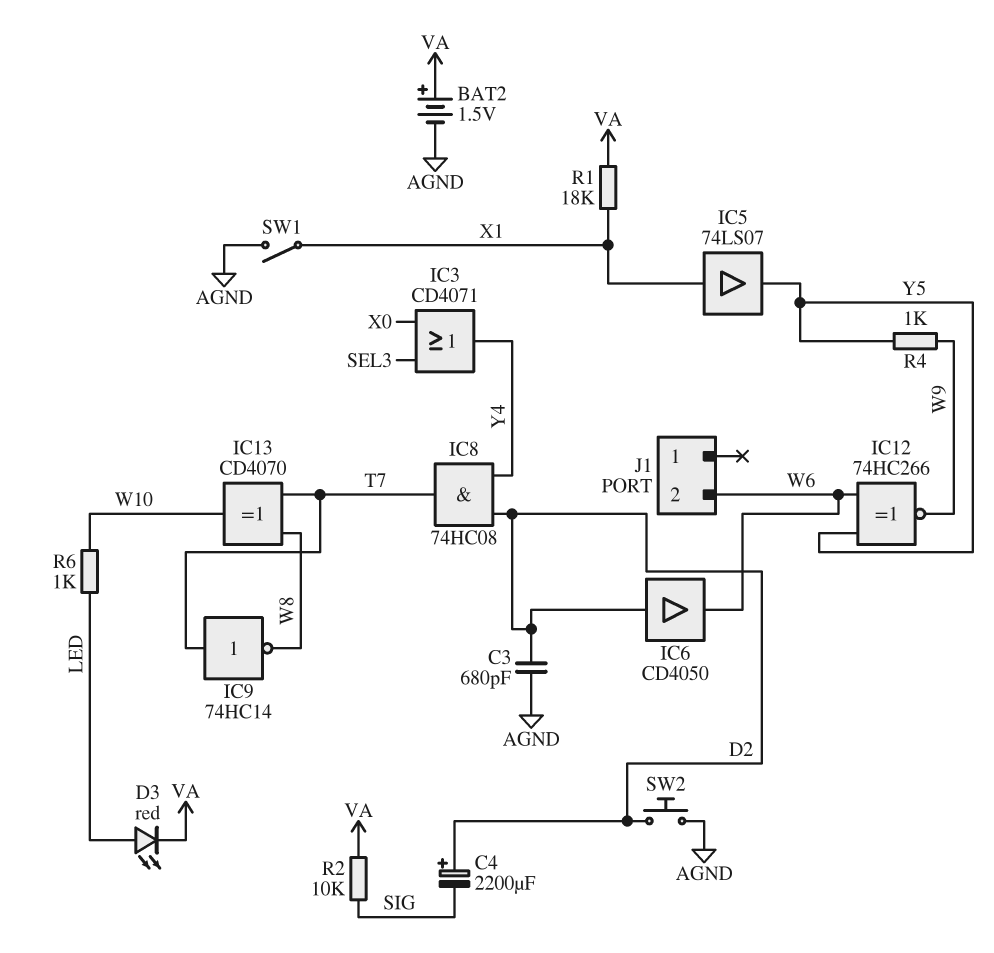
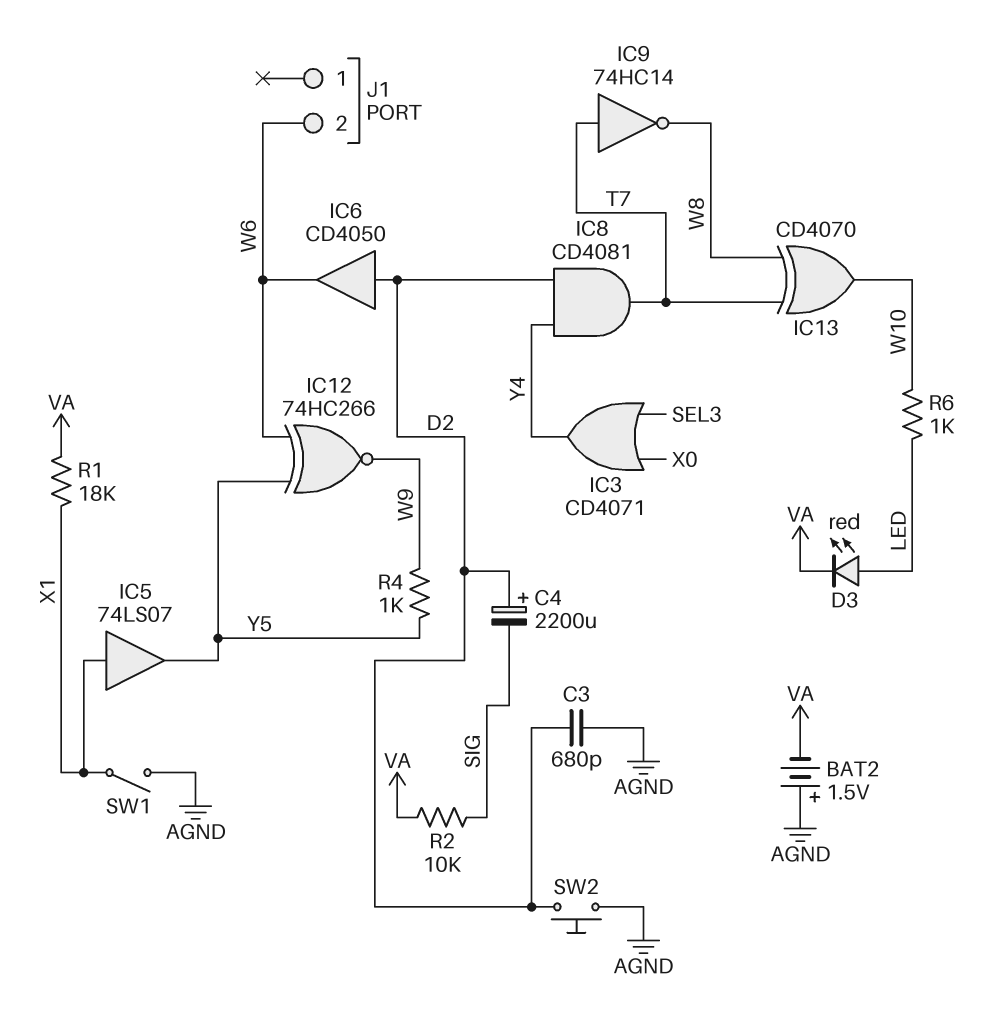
BAT2: 1.5V (plus VA, minus AGND) -> 1.5V (plus AGND, minus VA)
IC8: AND 74HC08 (in D2, in Y4, out T7) -> AND CD4081 (in D2, in Y4, out T7)

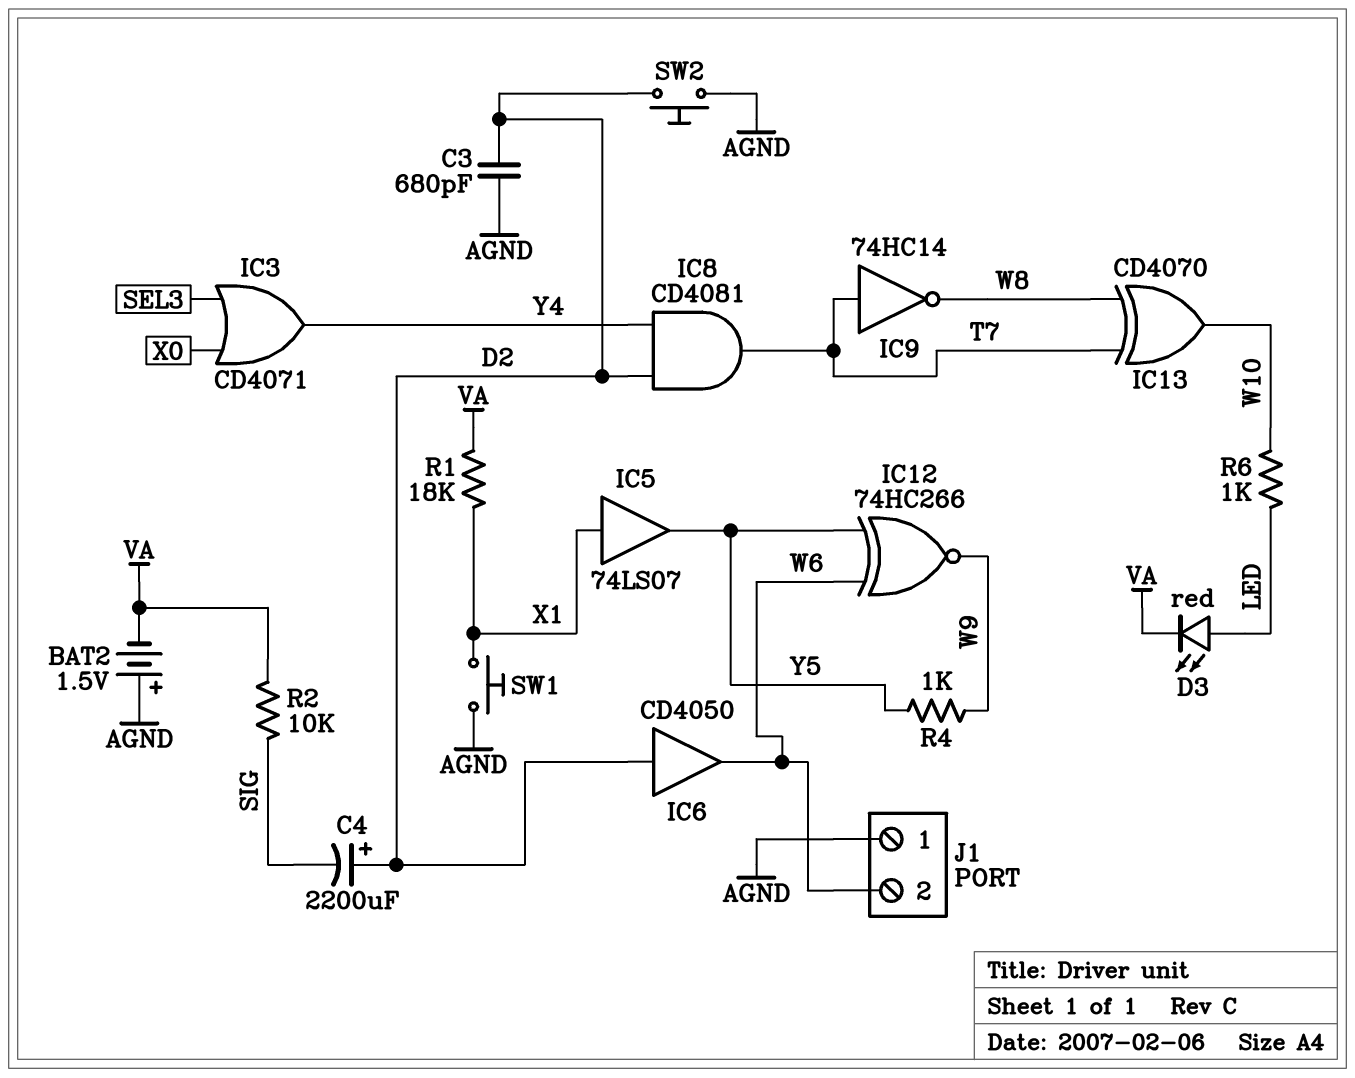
J1 pin 1: none -> AGND
SW1: switch (AGND, X1) -> button (AGND, X1)

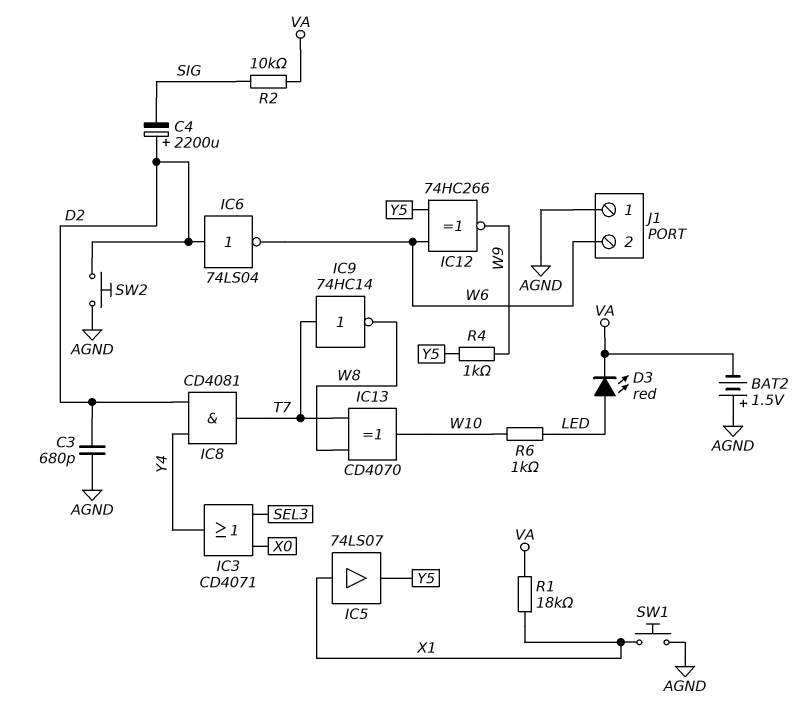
IC6: buffer CD4050 (in D2, out W6) -> NOT 74LS04 (in D2, out W6)

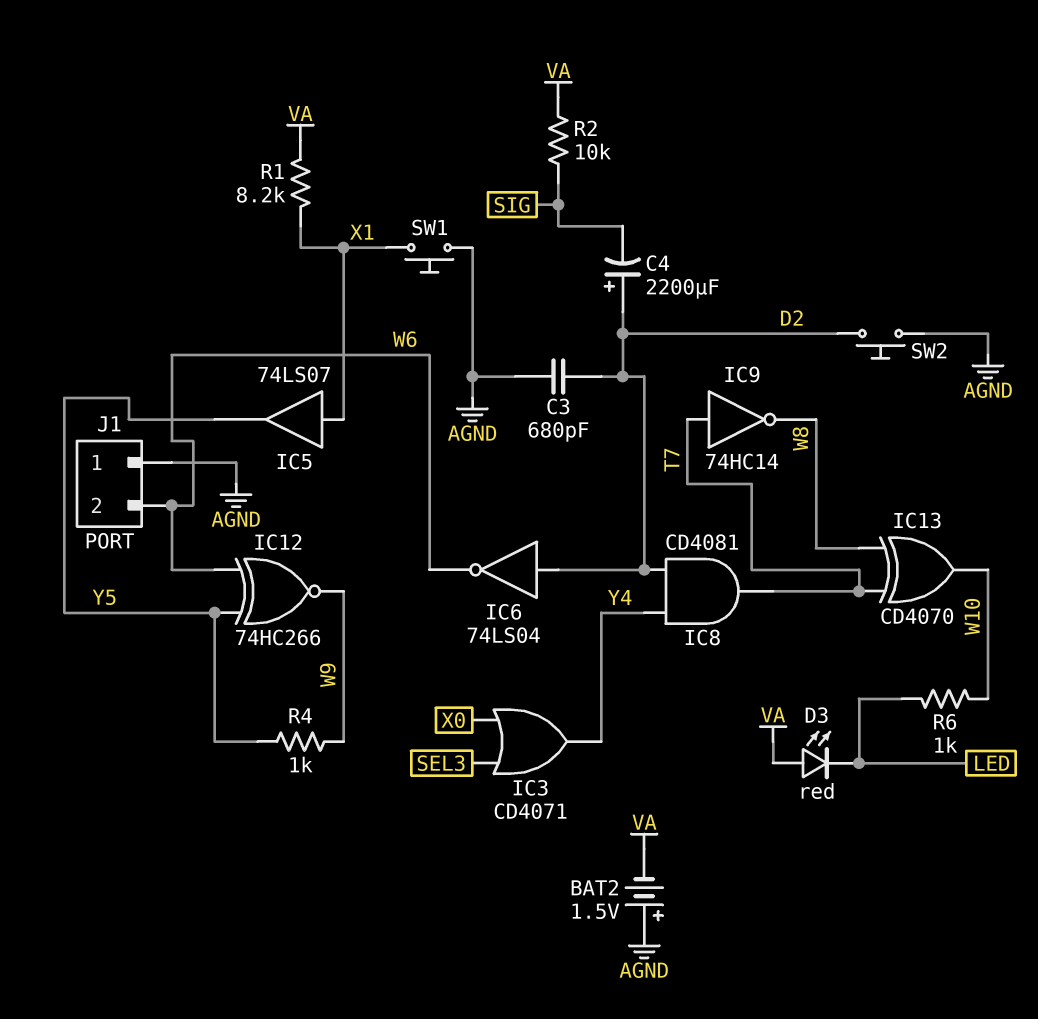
D3: LED red (A LED, K VA) -> LED red (A VA, K LED)
R1: 18k (VA, X1) -> 8.2k (VA, X1)

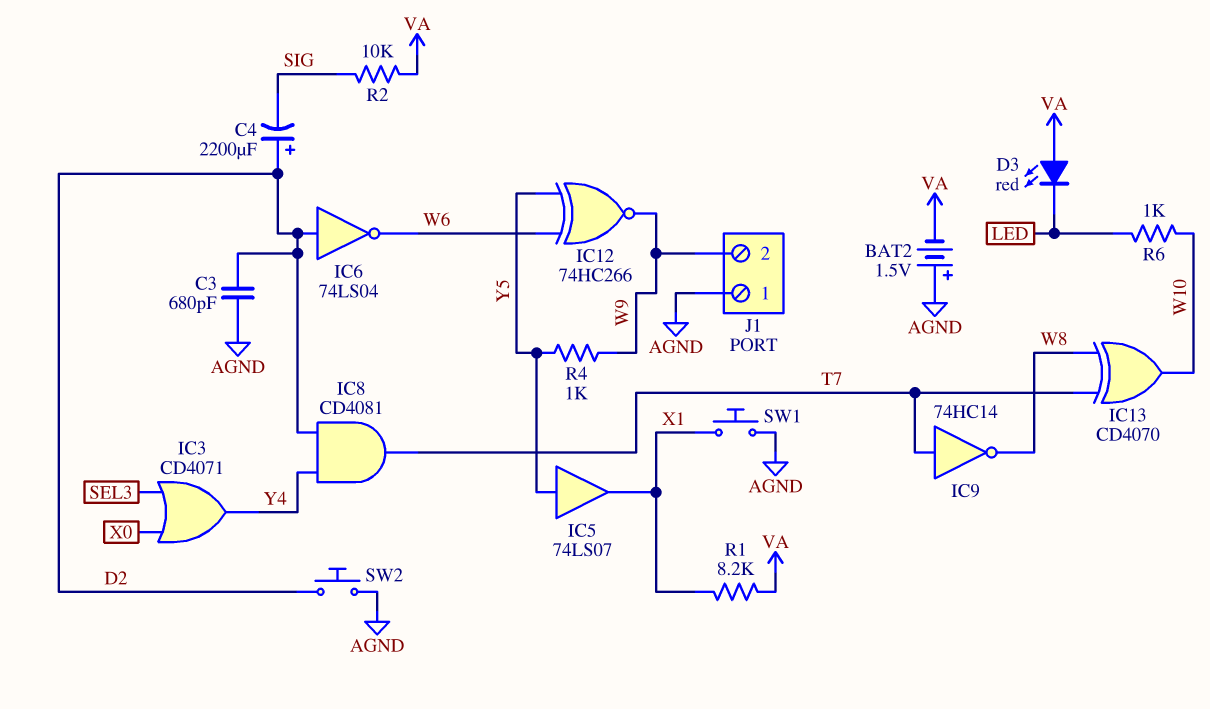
IC5: buffer 74LS07 (in X1, out Y5) -> buffer 74LS07 (in Y5, out X1)
J1 pin 2: W6 -> W9

